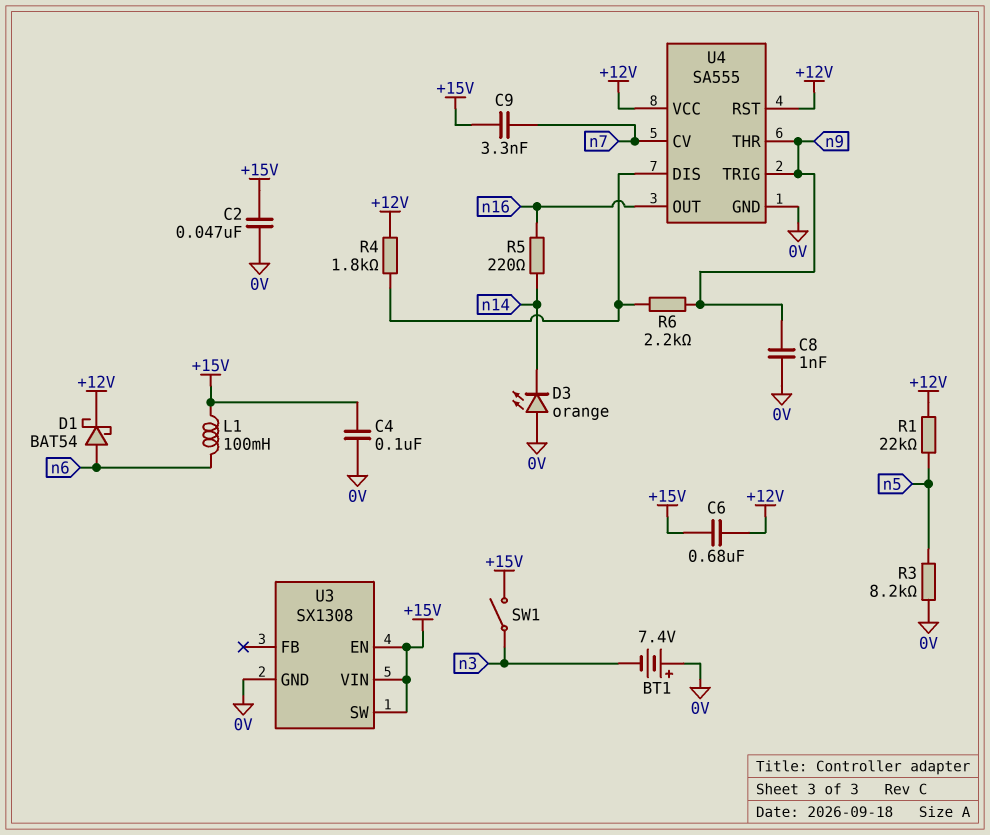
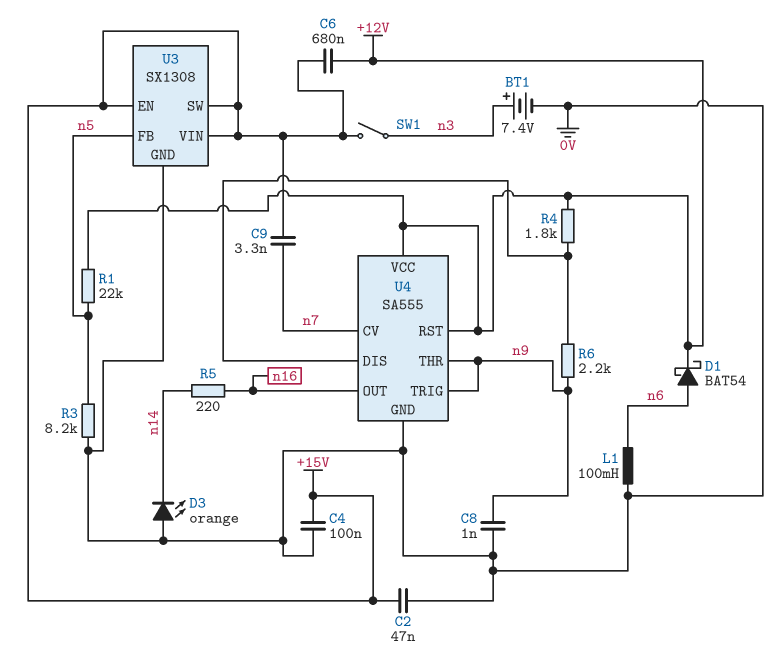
BT1: 7.4V (plus 0V, minus n3) -> 7.4V (plus n3, minus 0V)
L1: 100mH (+15V, n6) -> 100mH (0V, n6)
U3 pin FB: none -> n5

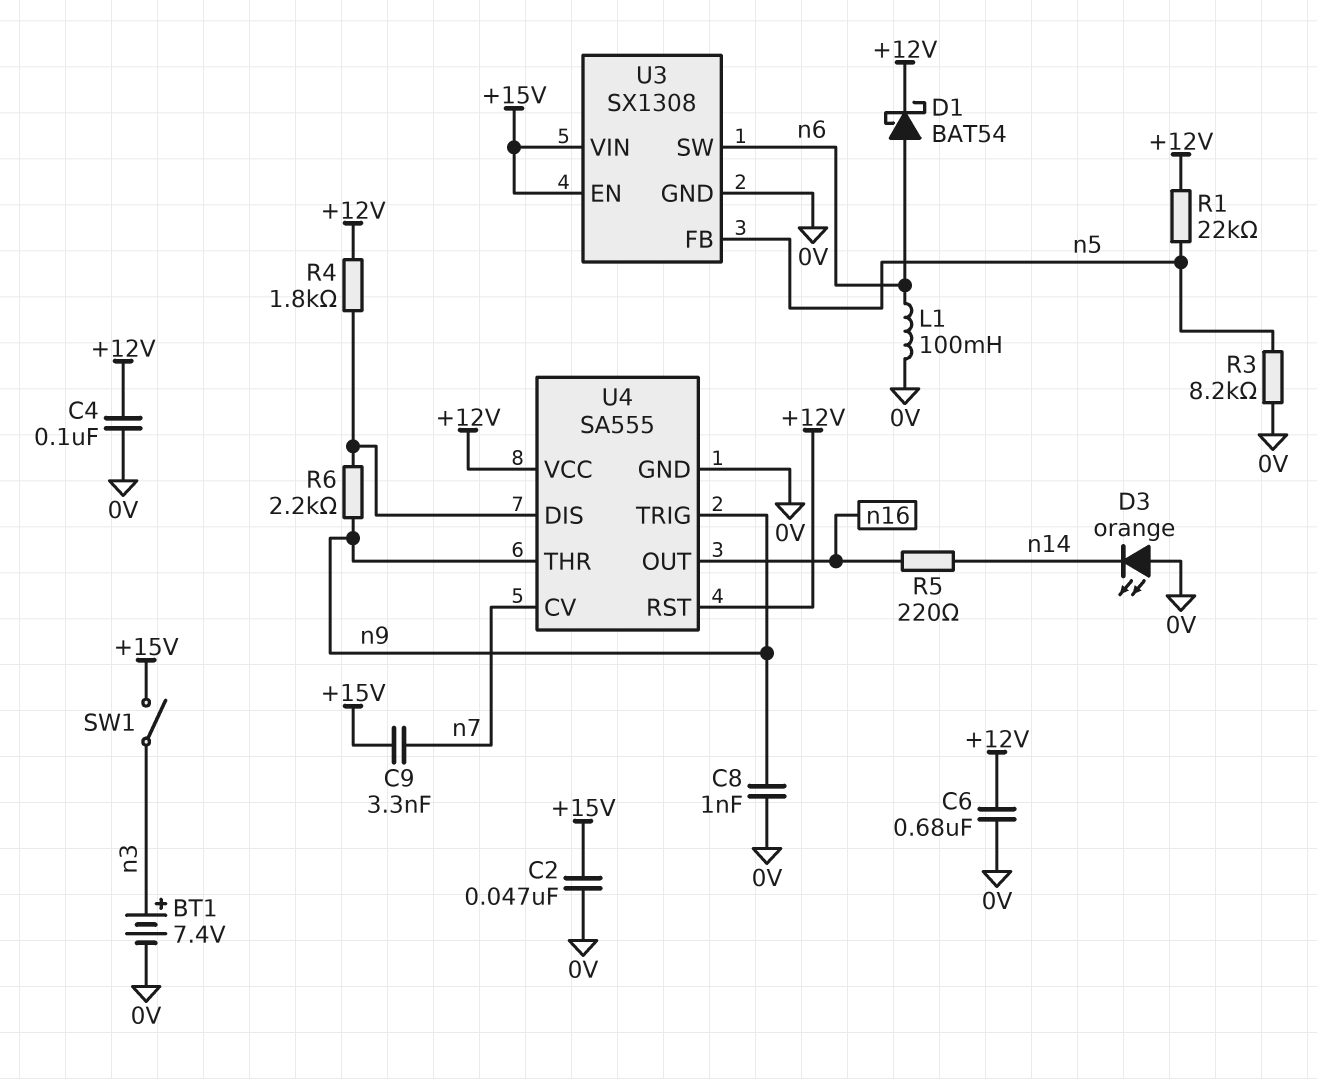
C4: 100nF (+15V, 0V) -> 100nF (+12V, 0V)
C6: 680nF (+12V, +15V) -> 680nF (+12V, 0V)
U3 pin SW: +15V -> n6

